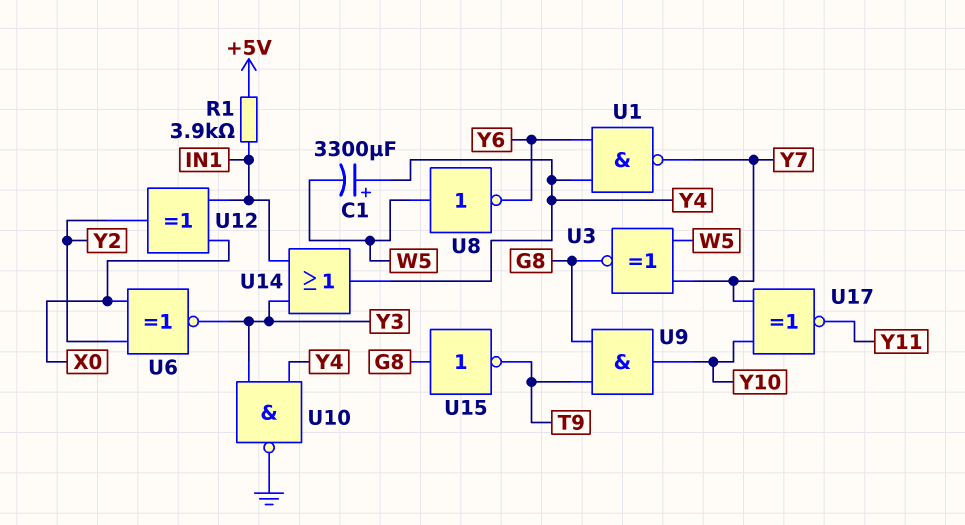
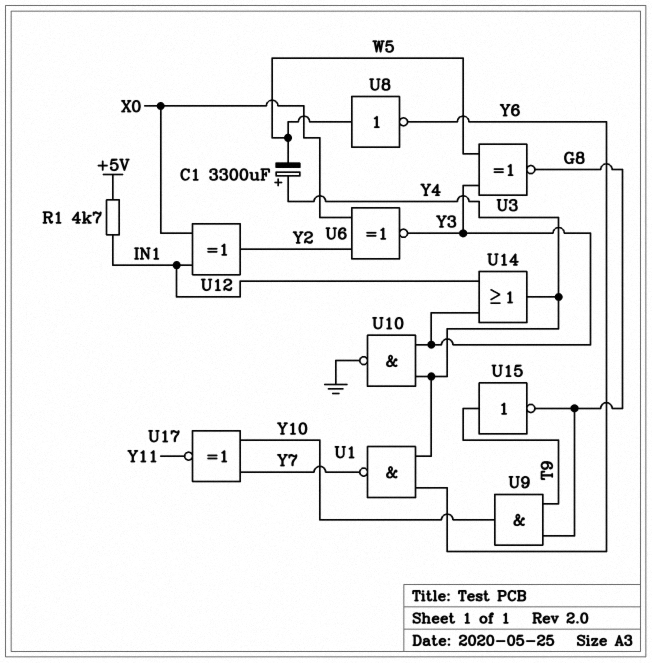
R1: 3.9k (+5V, IN1) -> 4.7k (+5V, IN1)
U3: XNOR (in W5, in Y7, out G8) -> XNOR (in W5, in Y3, out G8)
U15: NOT (in G8, out T9) -> NOT (in T9, out G8)

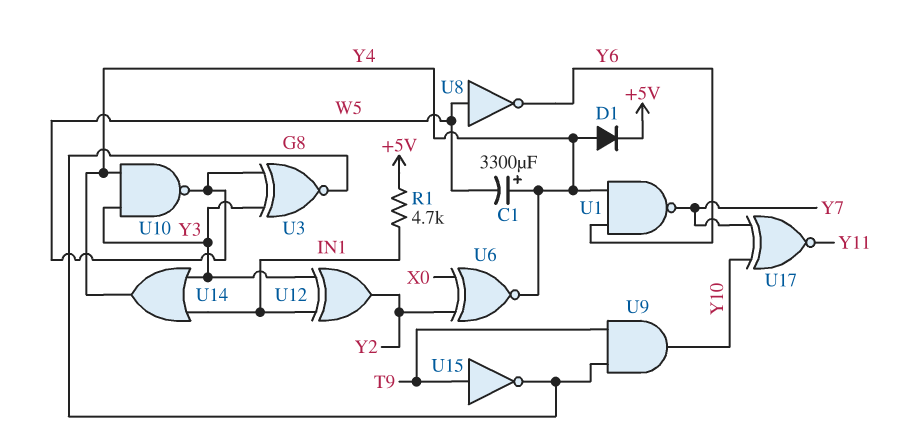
D1: none -> diode (A Y4, K +5V)
U6: XNOR (in X0, in Y2, out Y3) -> XNOR (in X0, in Y2, out Y4)
U10: NAND (in Y3, in Y4, out GND) -> NAND (in Y3, in Y4, out W5)
U12: XOR (in IN1, in X0, out Y2) -> XOR (in IN1, in Y3, out Y2)

